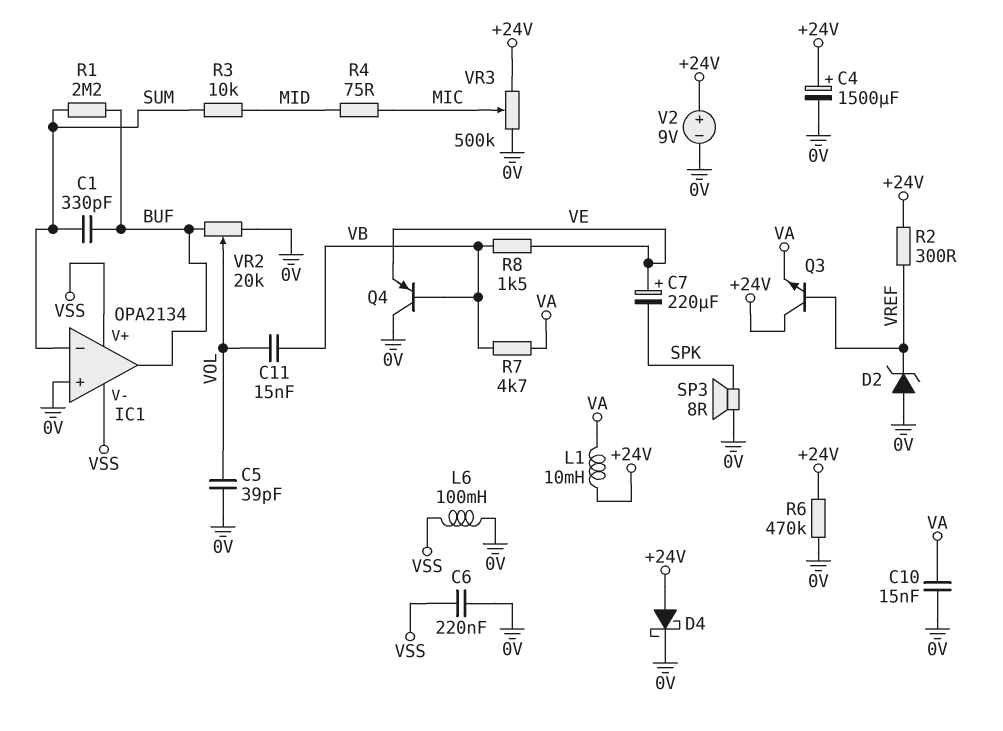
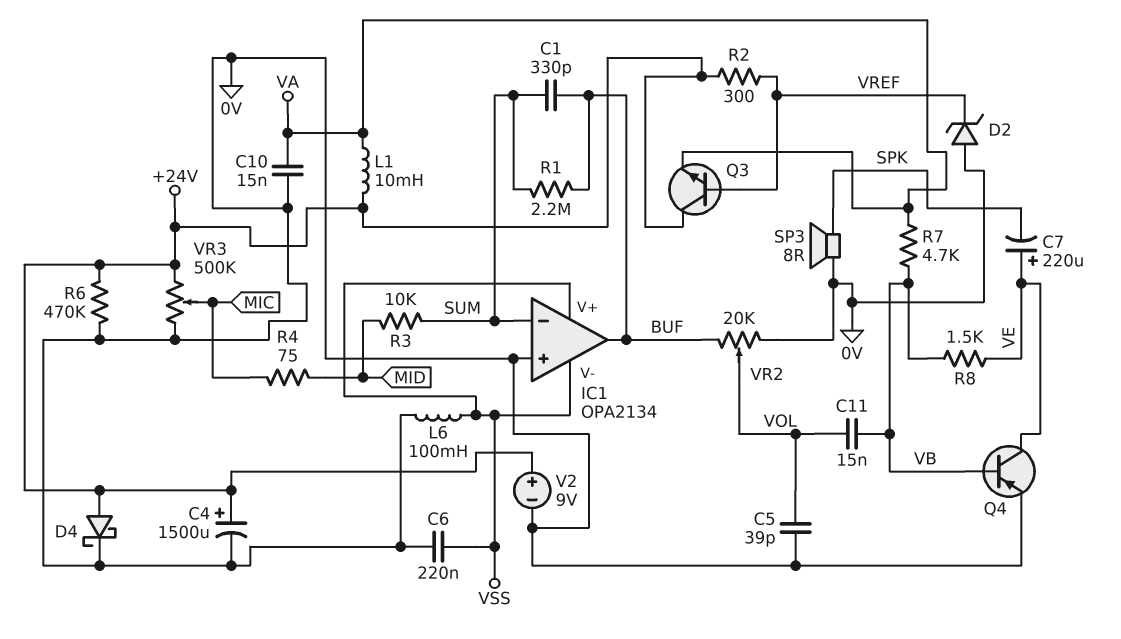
Q4: PNP (B VB, C 0V, E VE) -> PNP (B VB, C VE, E 0V)

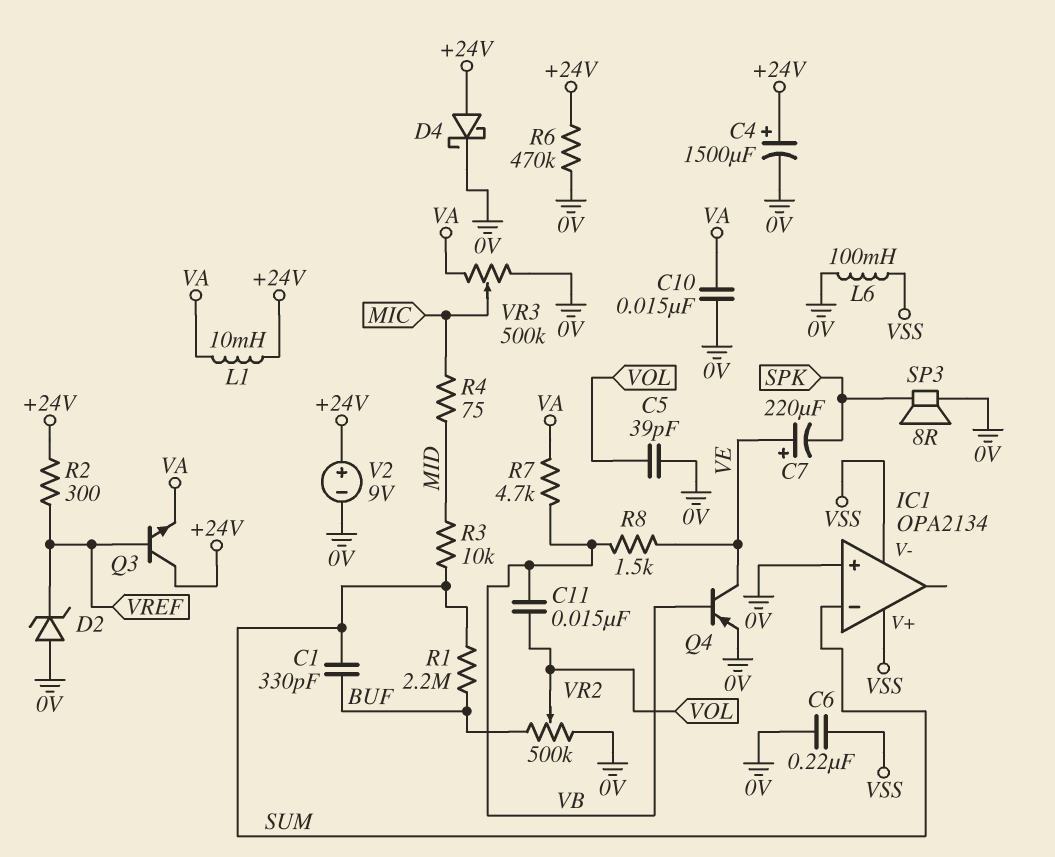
IC1 pin out: BUF -> none
VR2: 20k (0V, BUF, wiper VOL) -> 500k (0V, BUF, wiper VOL)
VR3: 500k (+24V, 0V, wiper MIC) -> 500k (0V, VA, wiper MIC)

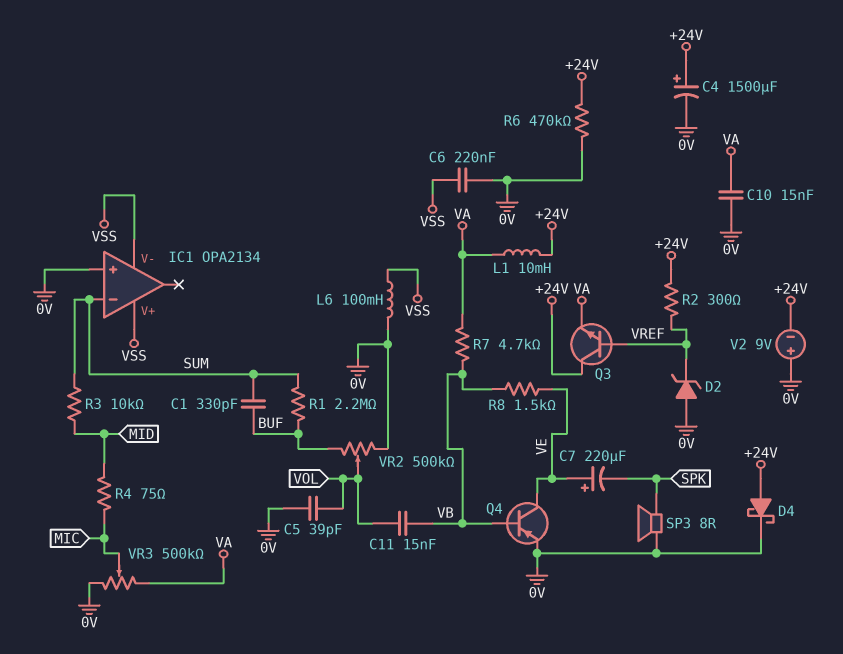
V2: 9V (plus +24V, minus 0V) -> 9V (plus 0V, minus +24V)

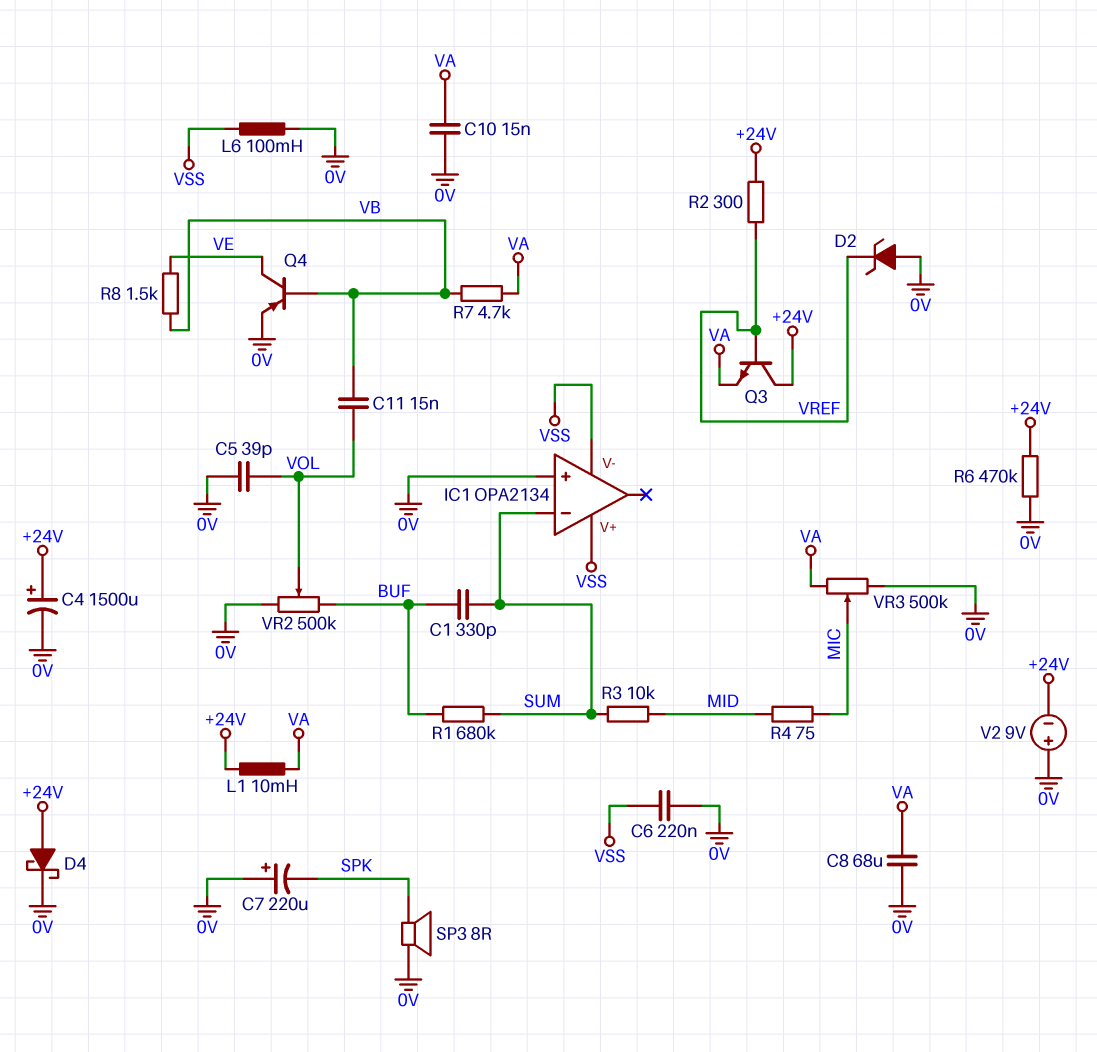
C7: 220uF (plus VE, minus SPK) -> 220uF (plus 0V, minus SPK)
C8: none -> 68uF (0V, VA)
R1: 2.2M (BUF, SUM) -> 680k (BUF, SUM)

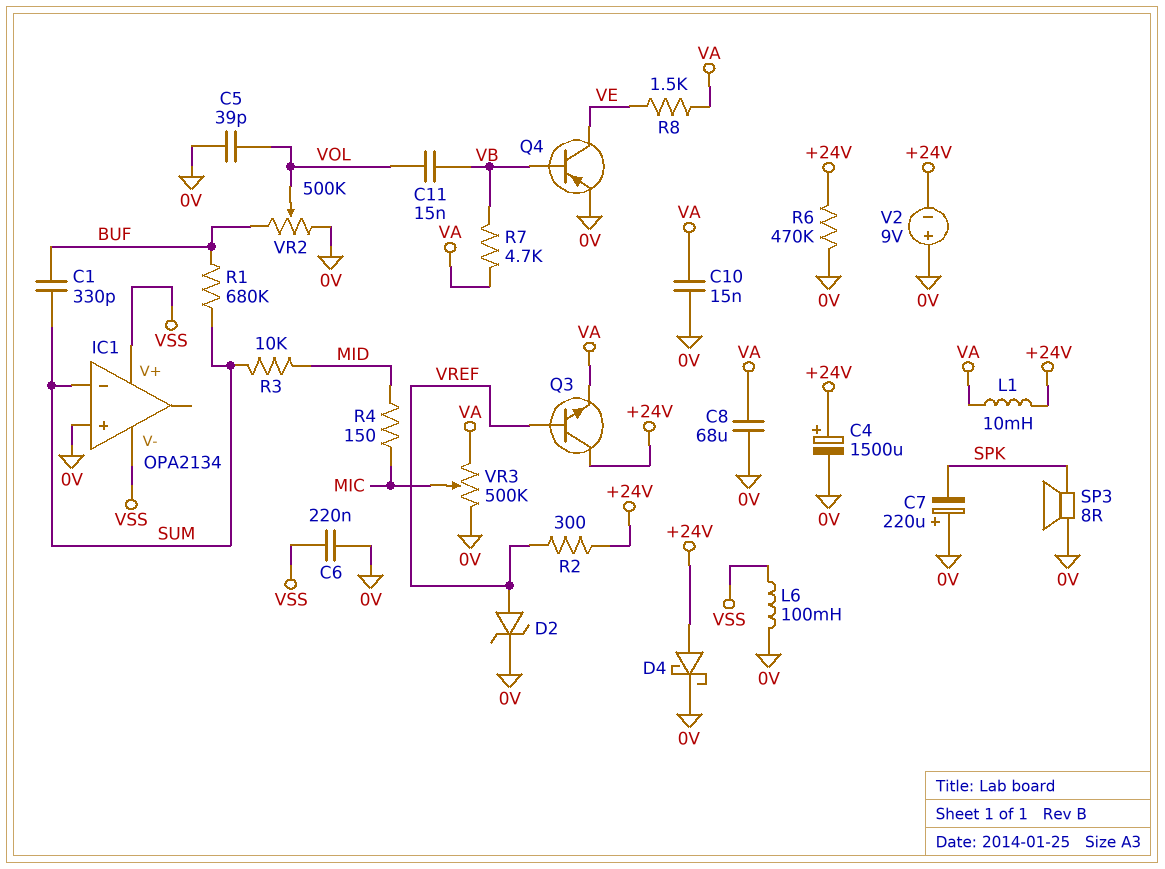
D2: zener (A 0V, K VREF) -> zener (A VREF, K 0V)
R4: 75 (MIC, MID) -> 150 (MIC, MID)
R8: 1.5k (VB, VE) -> 1.5k (VA, VE)

